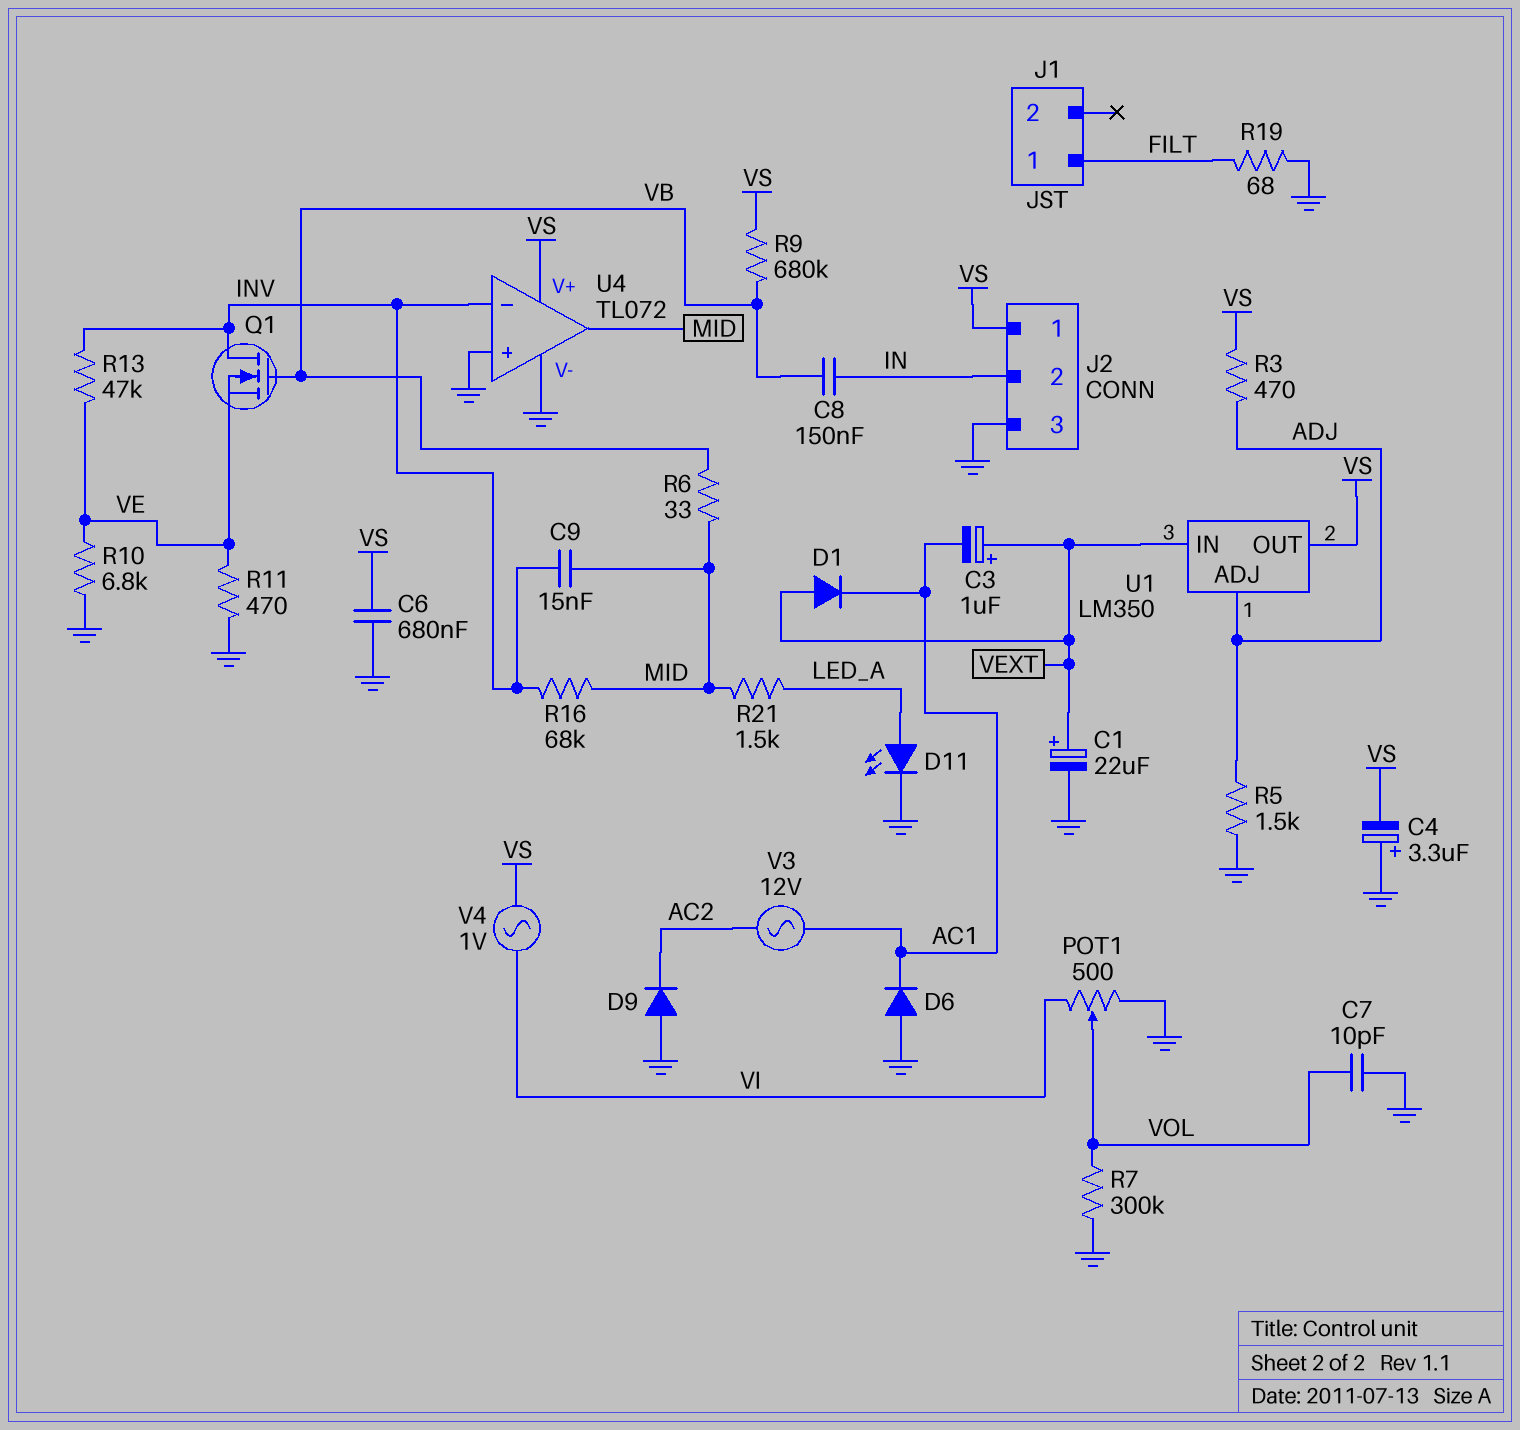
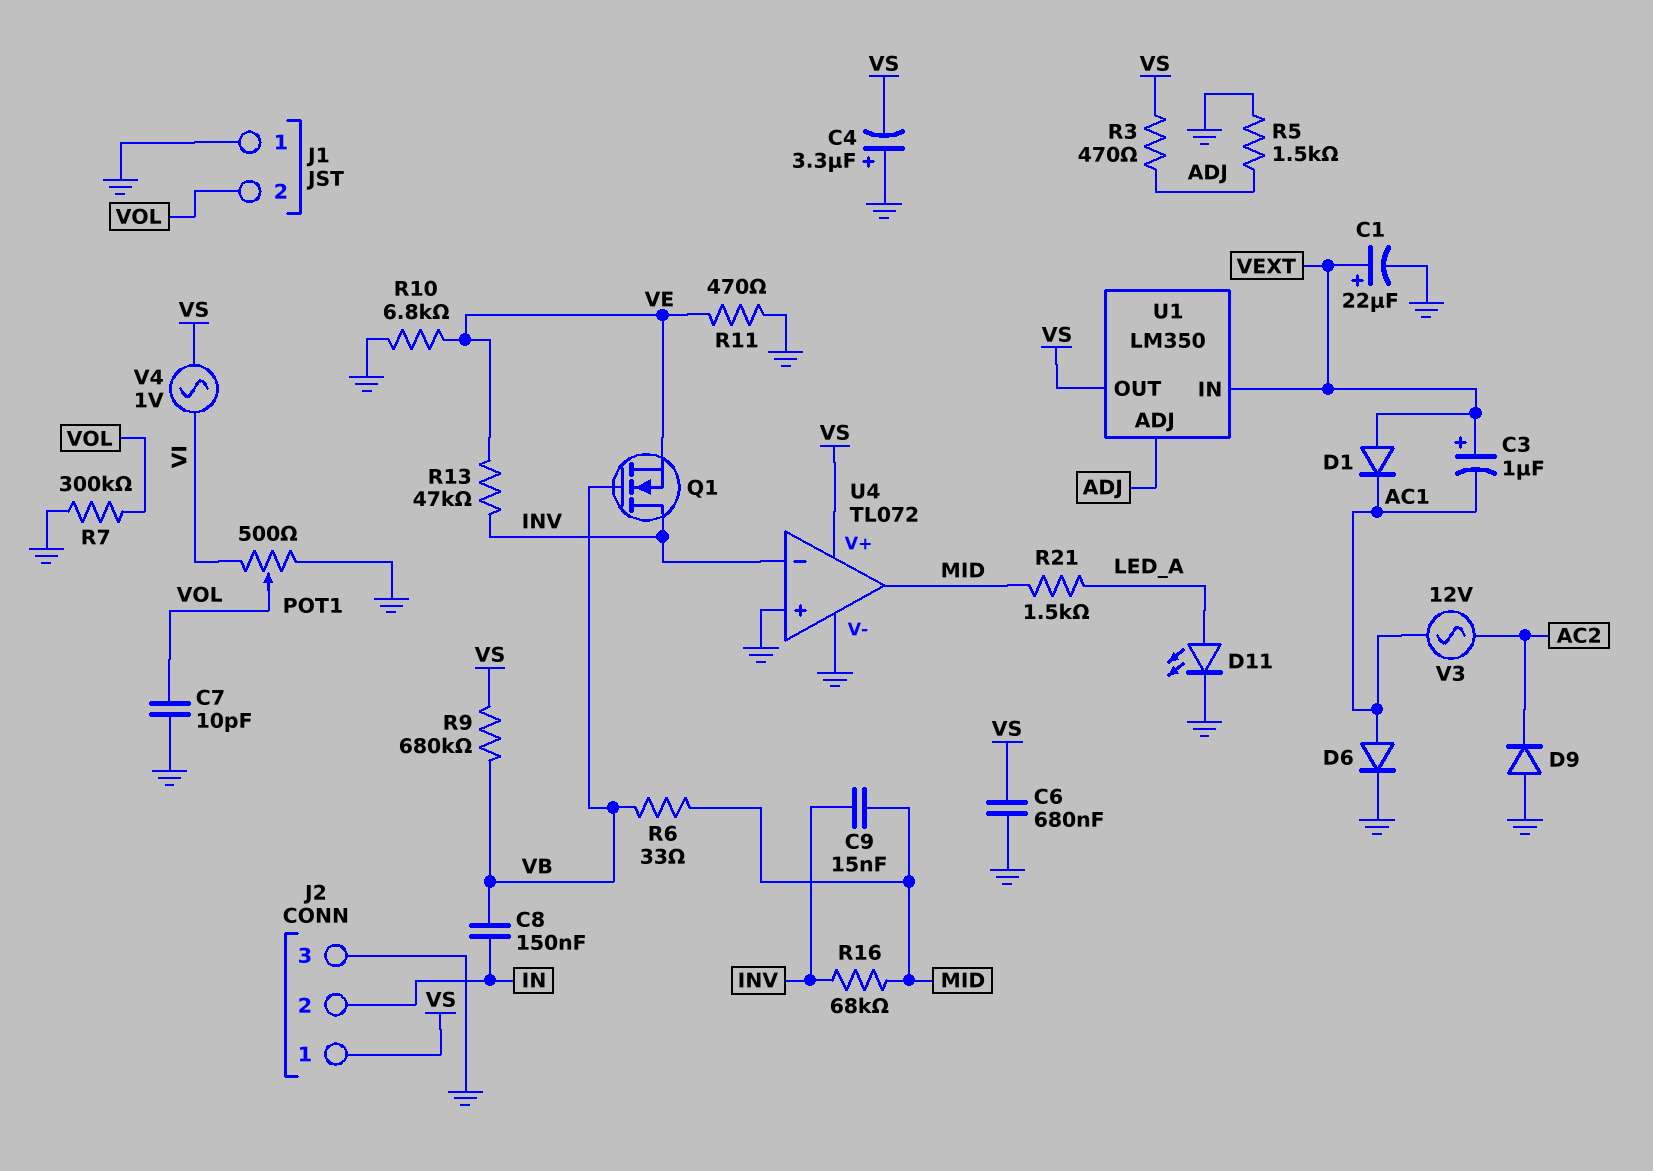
D6: diode (A GND, K AC1) -> diode (A AC1, K GND)
J1 pin 1: FILT -> GND
J1 pin 2: none -> VOL
R19: 68 (FILT, GND) -> none

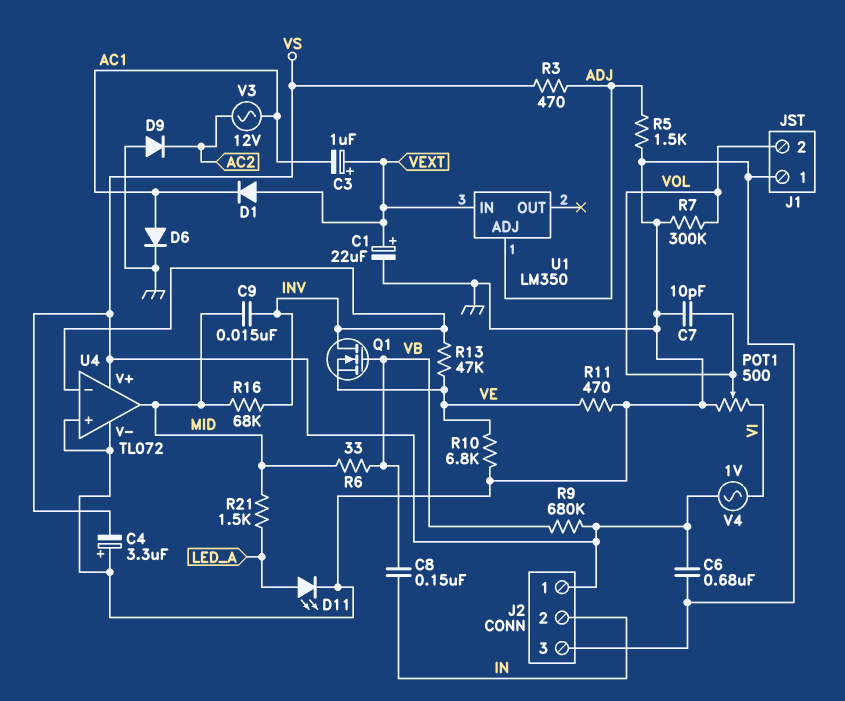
U1 pin OUT: VS -> none

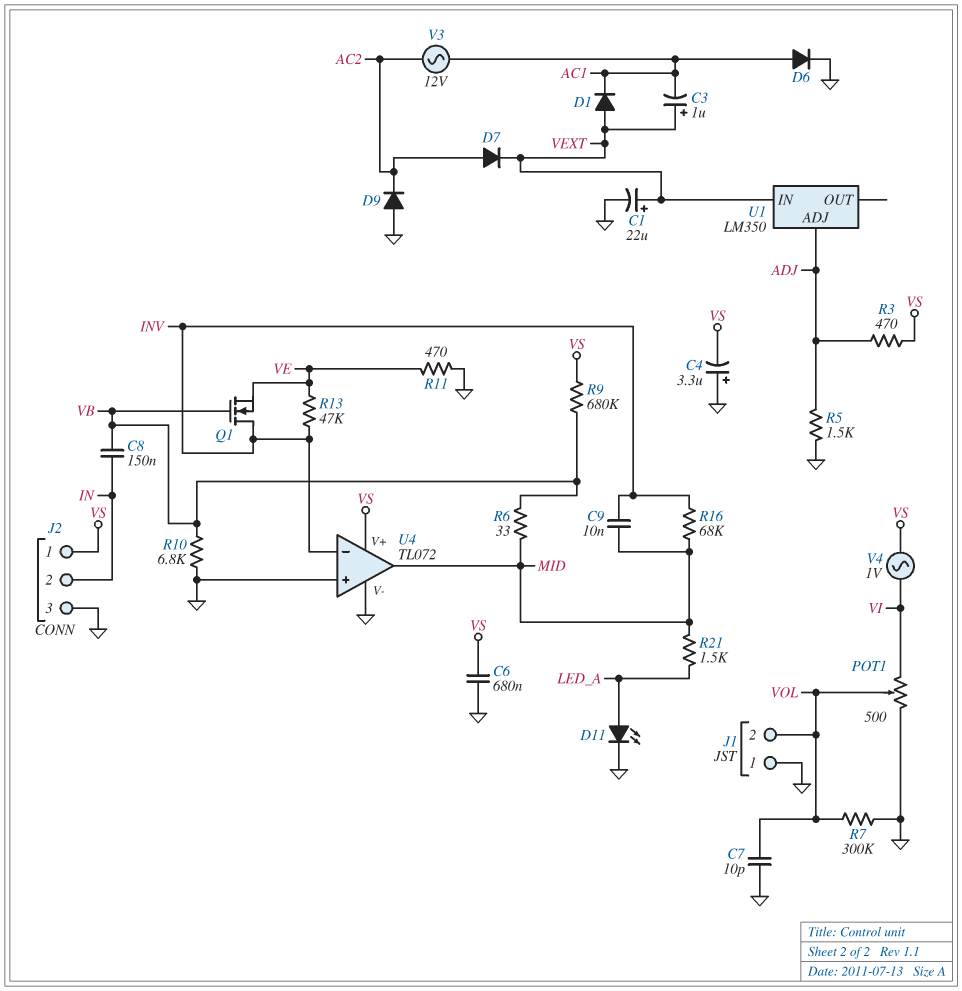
C9: 15nF (INV, MID) -> 10nF (INV, MID)
D7: none -> diode (A AC2, K VEXT)
R10: 6.8k (GND, VE) -> 6.8k (GND, VB)

